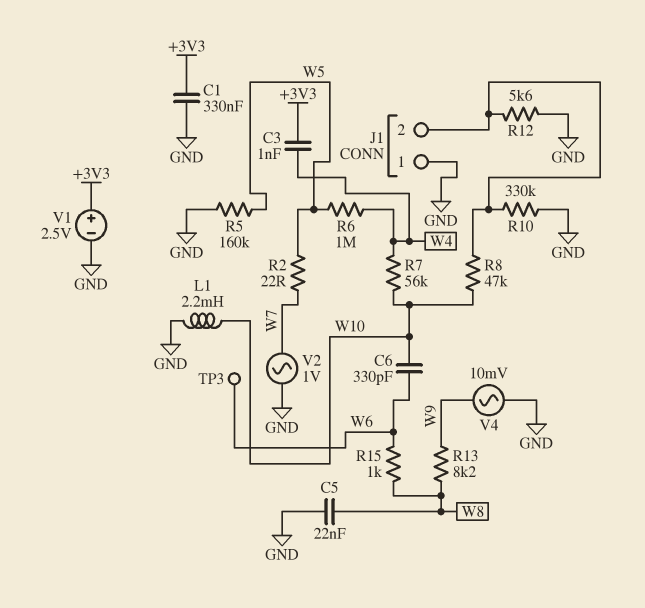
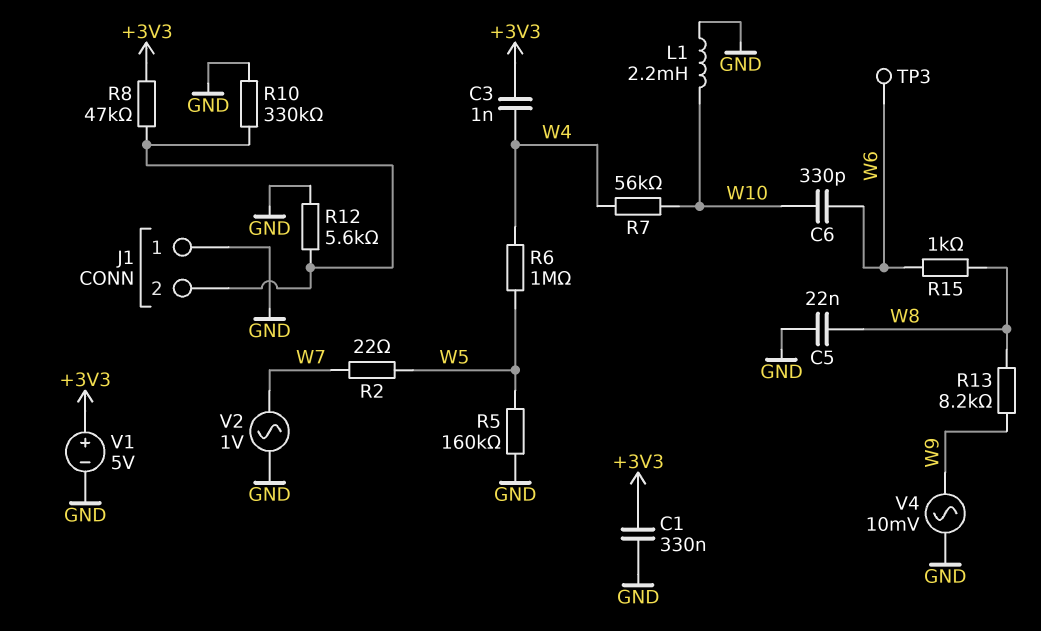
R8: 47k (J1/2, W10) -> 47k (+3V3, J1/2)
V1: 2.5V (plus +3V3, minus GND) -> 5V (plus +3V3, minus GND)

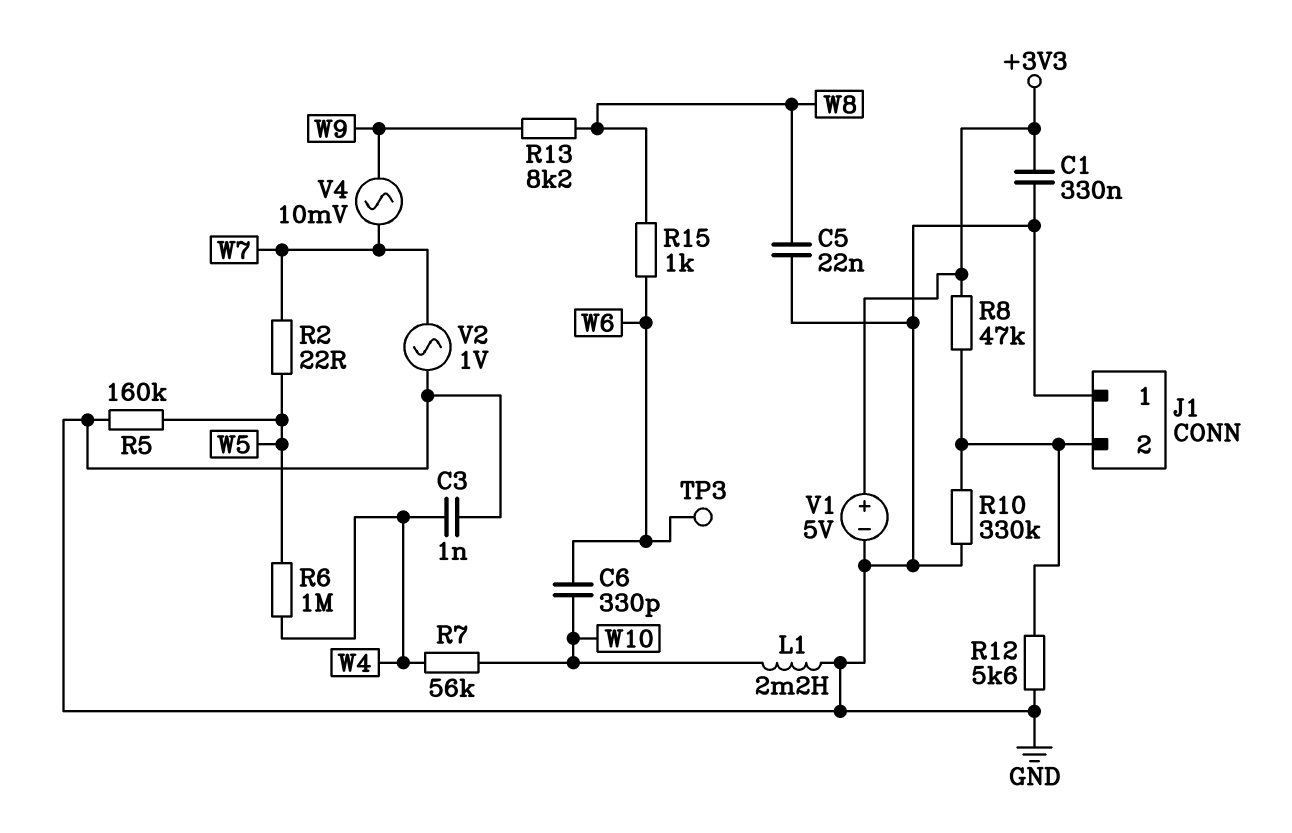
C3: 1nF (+3V3, W4) -> 1nF (GND, W4)
V4: AC 10mV (GND, W9) -> AC 10mV (W7, W9)

